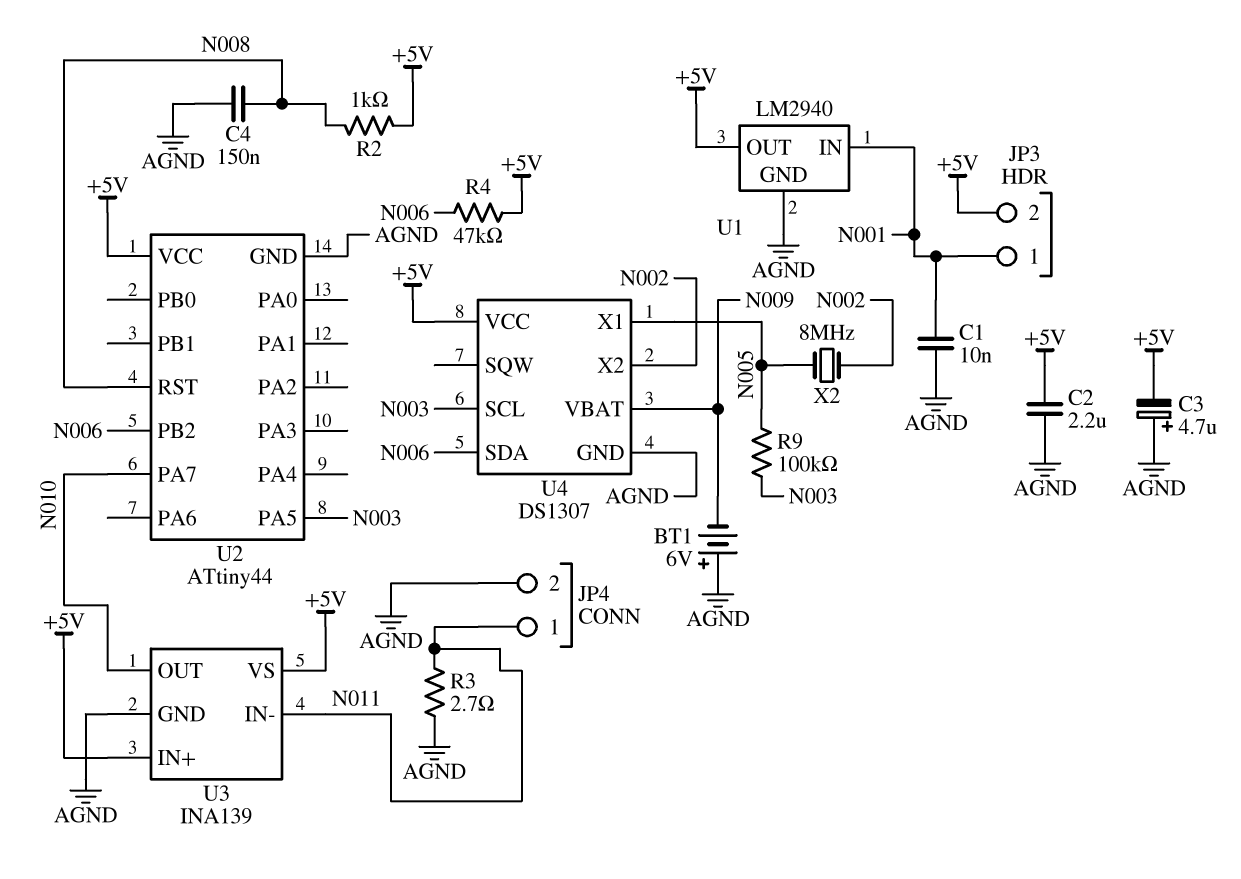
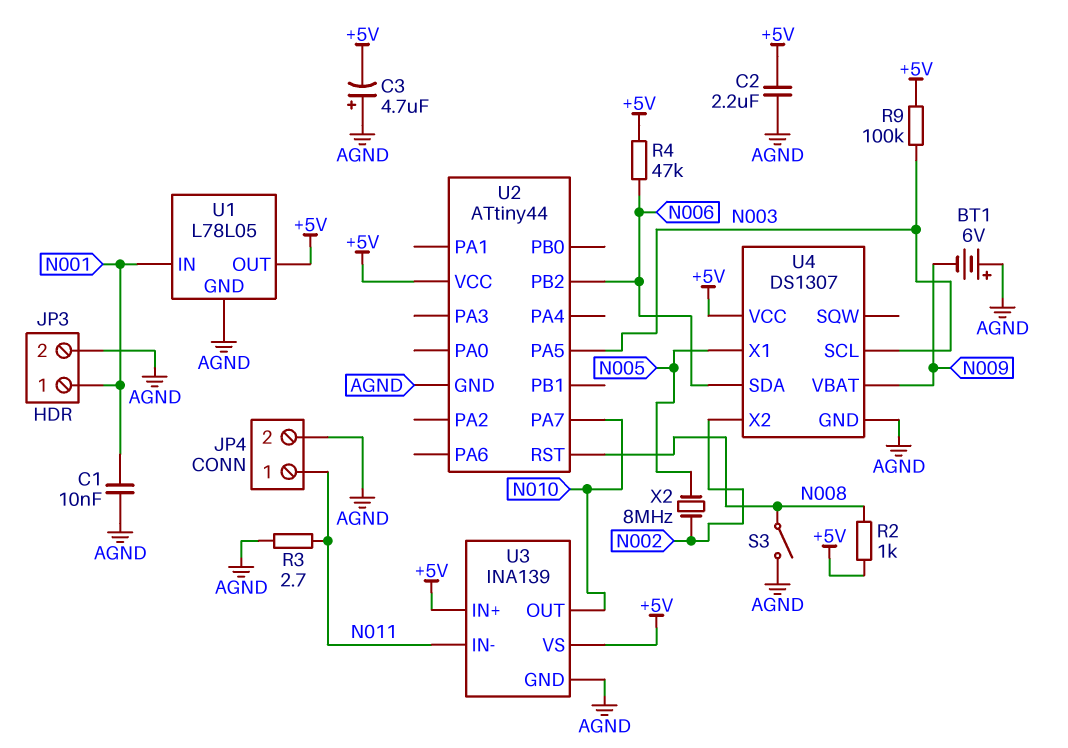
C4: 150nF (AGND, N008) -> none
JP3 pin 2: +5V -> AGND
R9: 100k (N003, N005) -> 100k (+5V, N003)
S3: none -> switch (AGND, N008)
U1: LM2940 -> L78L05

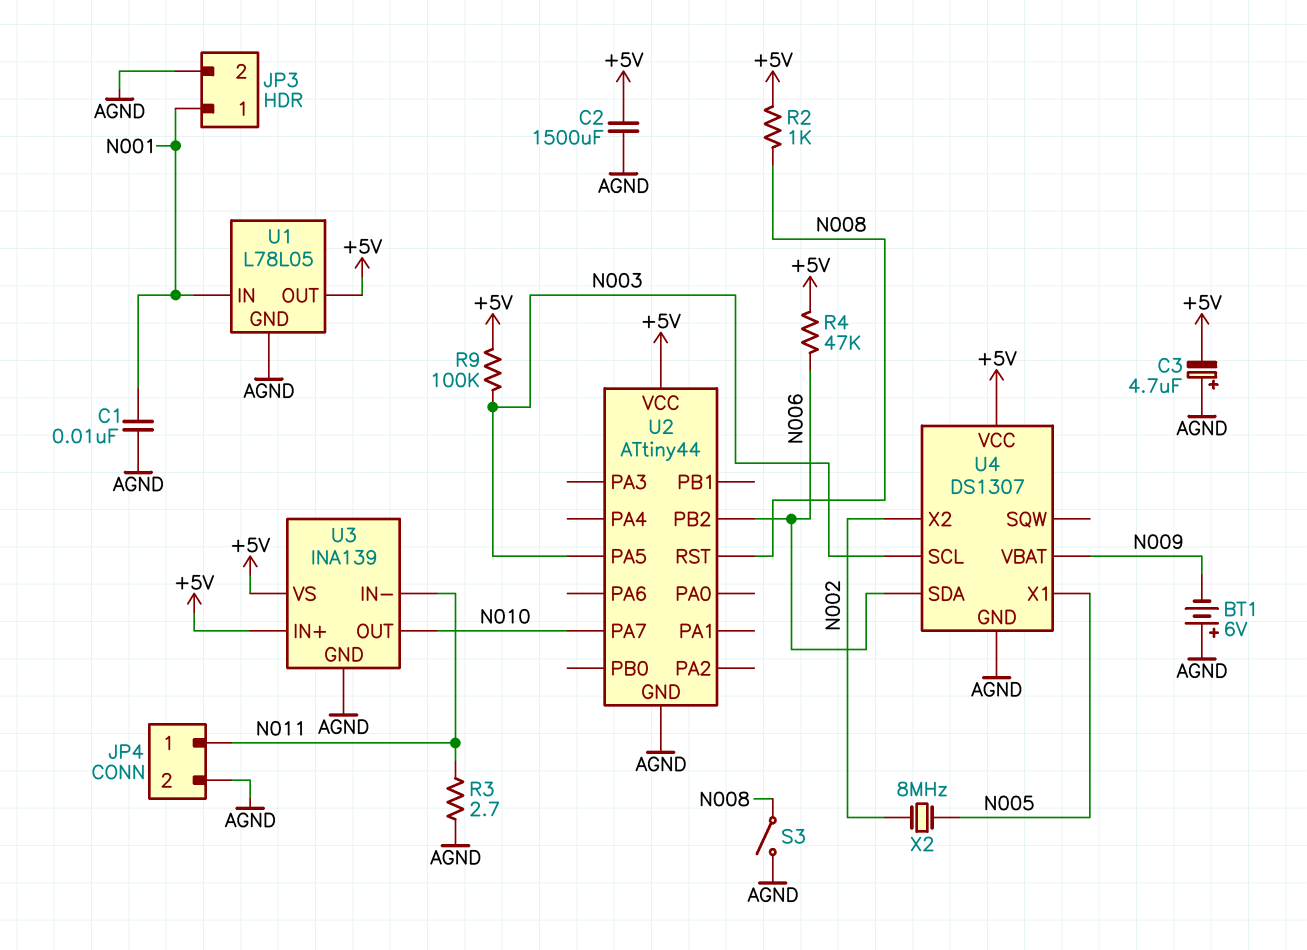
C2: 2.2uF (+5V, AGND) -> 1500uF (+5V, AGND)

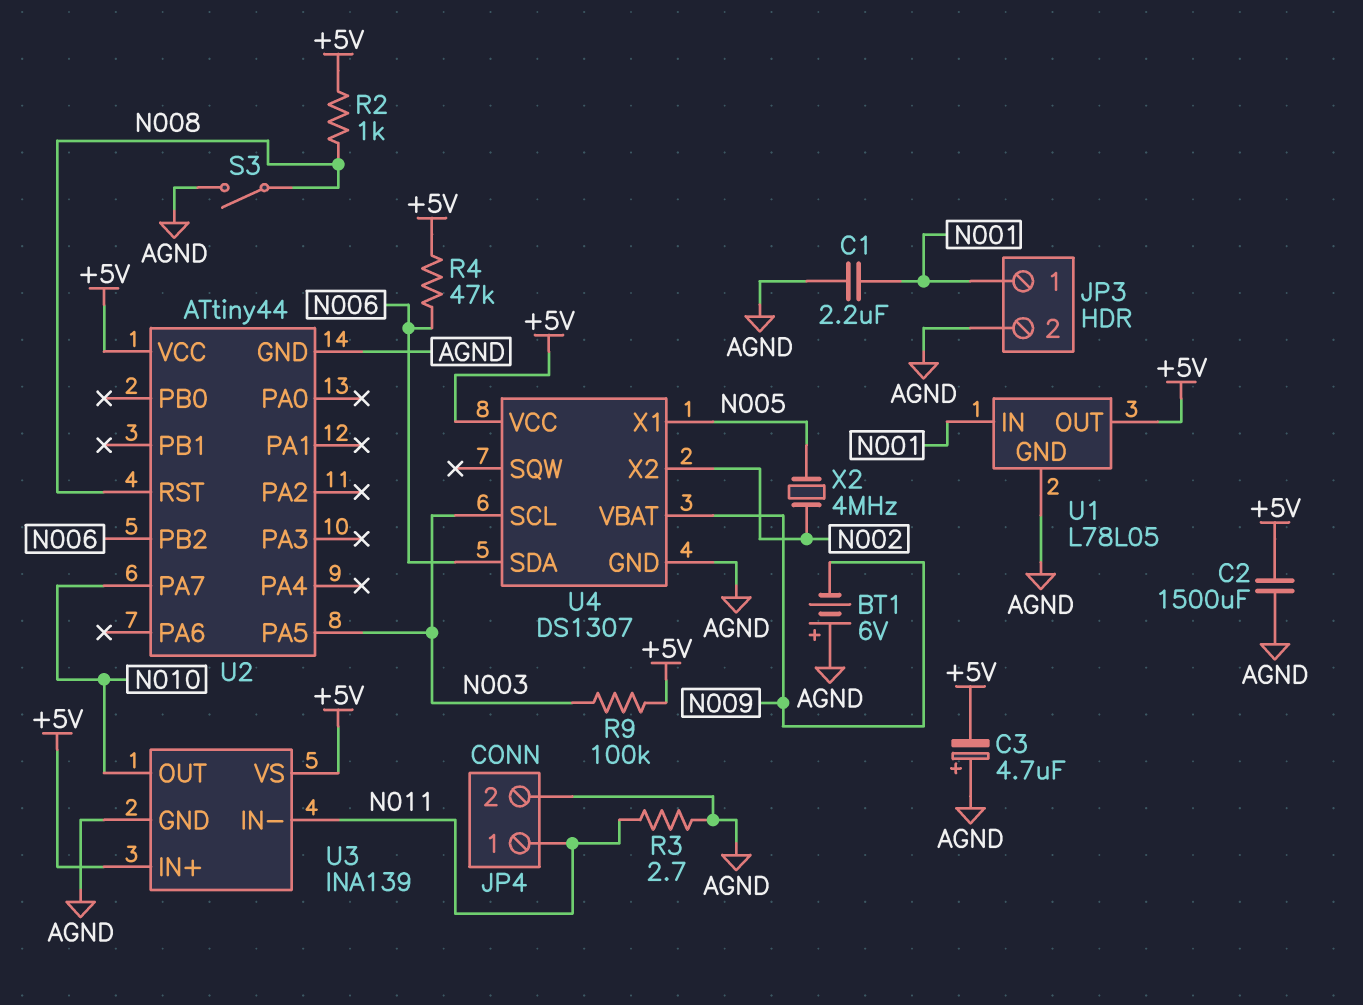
C1: 10nF (AGND, N001) -> 2.2uF (AGND, N001)
X2: 8MHz (N002, N005) -> 4MHz (N002, N005)

